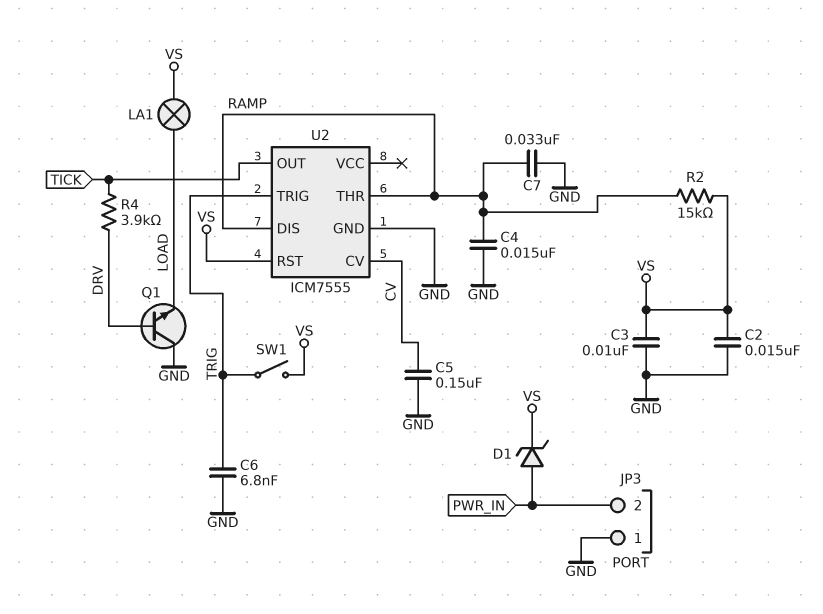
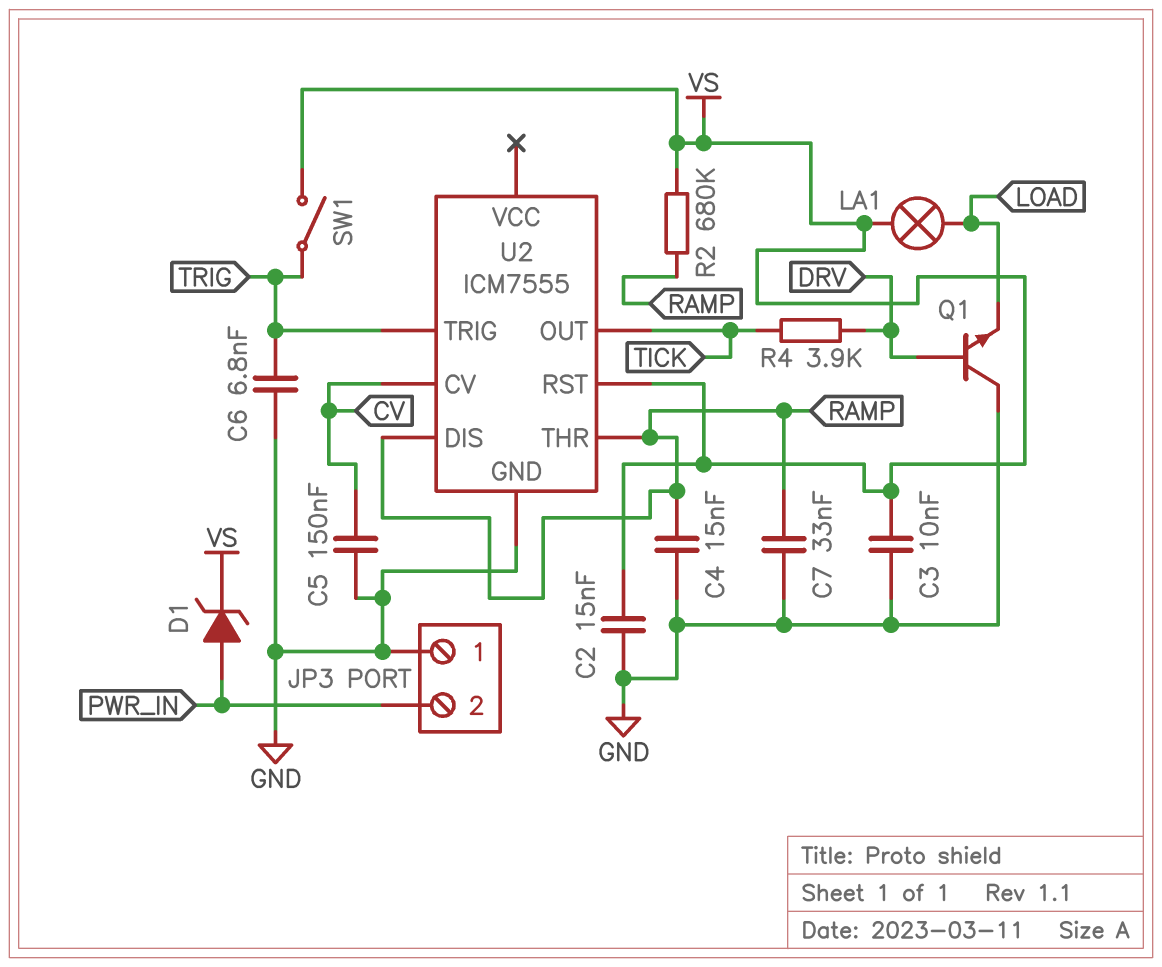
R2: 15k (RAMP, VS) -> 680k (RAMP, VS)

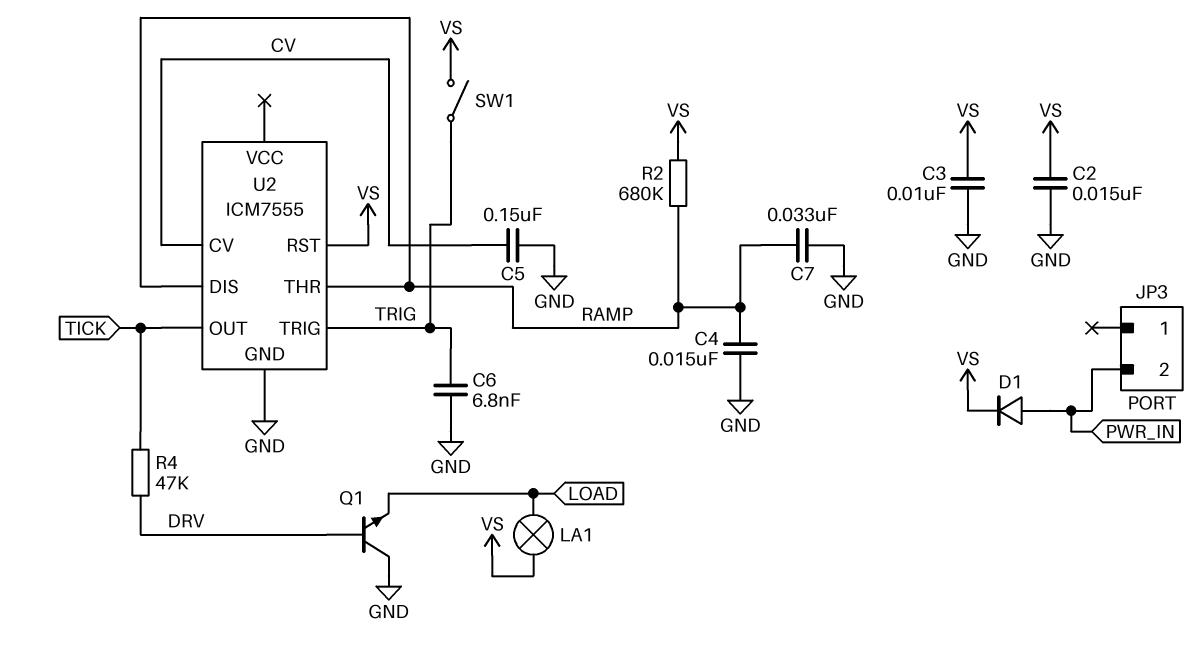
D1: zener (A PWR_IN, K VS) -> diode (A PWR_IN, K VS)
JP3 pin 1: GND -> none
R4: 3.9k (DRV, TICK) -> 47k (DRV, TICK)

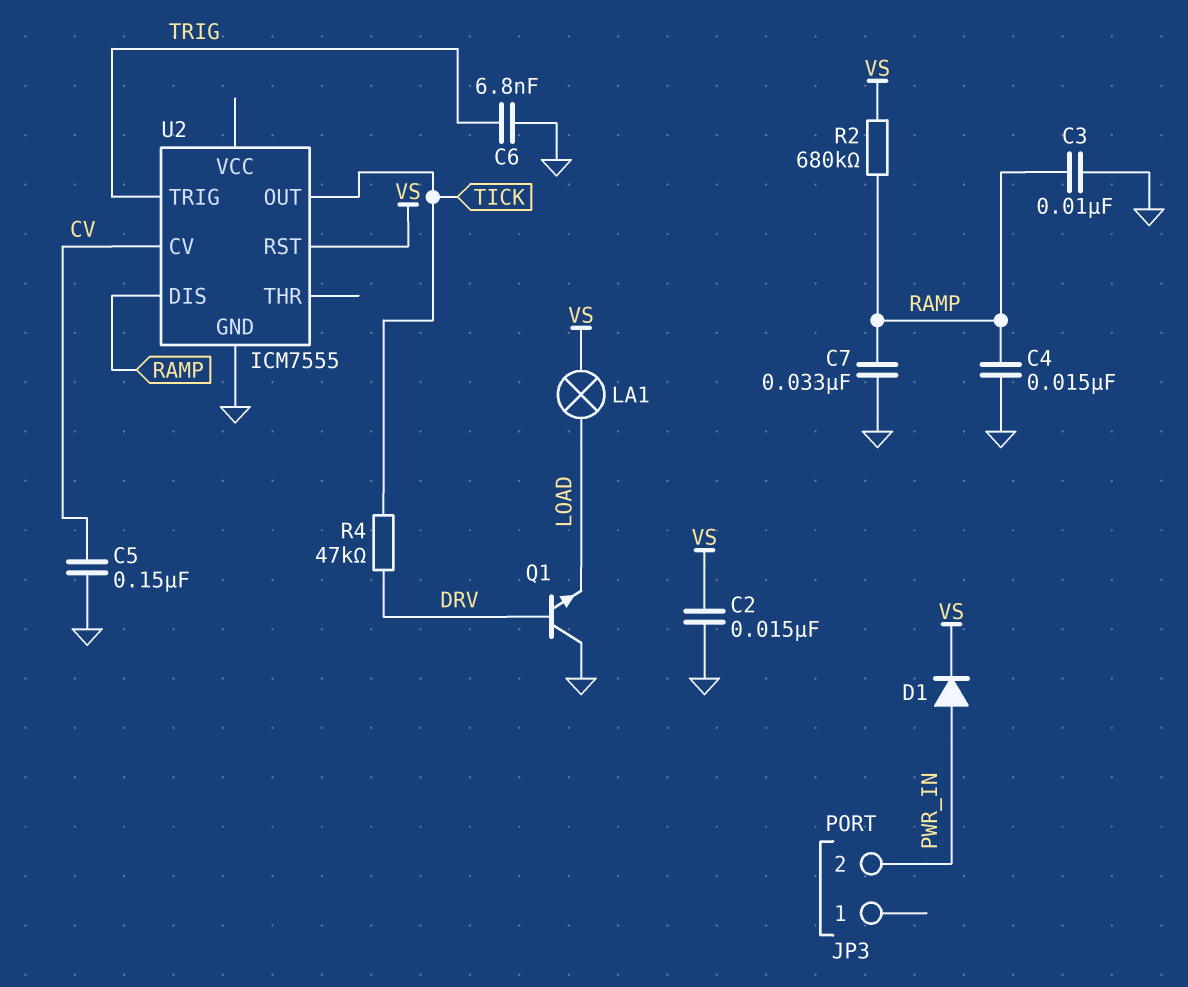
C3: 10nF (GND, VS) -> 10nF (GND, RAMP)
SW1: switch (TRIG, VS) -> none
U2 pin THR: RAMP -> none

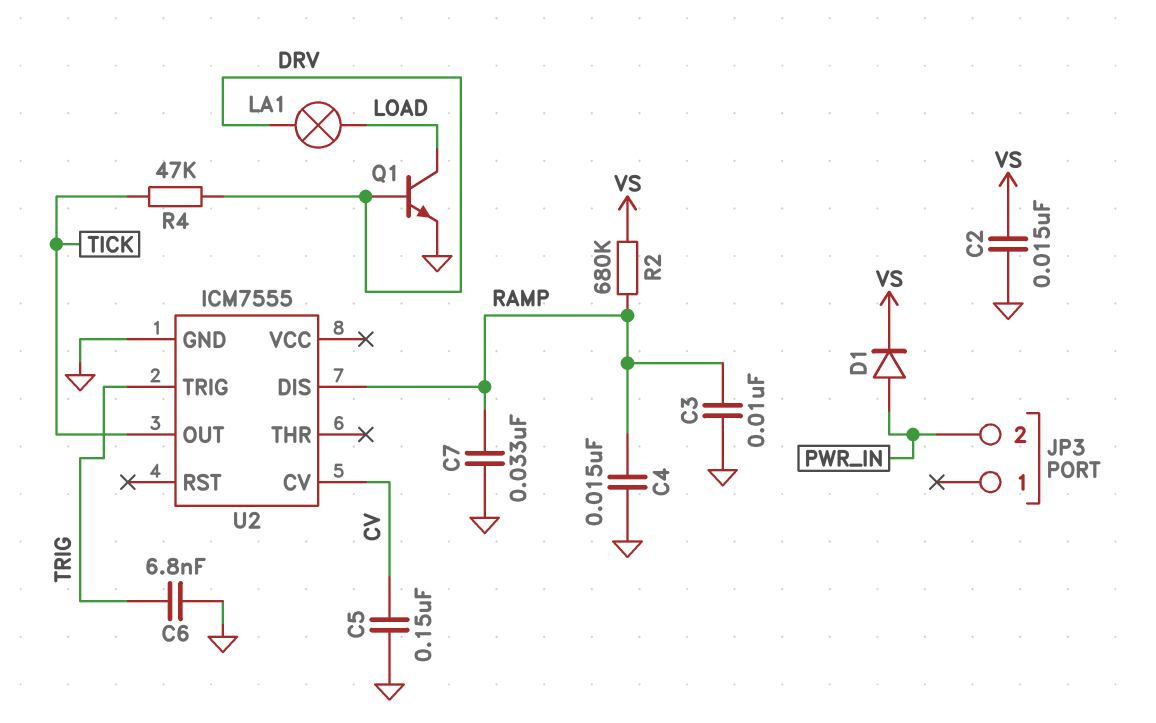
LA1: lamp (LOAD, VS) -> lamp (DRV, LOAD)
Q1: NPN (B DRV, C GND, E LOAD) -> NPN (B DRV, C LOAD, E GND)
U2 pin RST: VS -> none

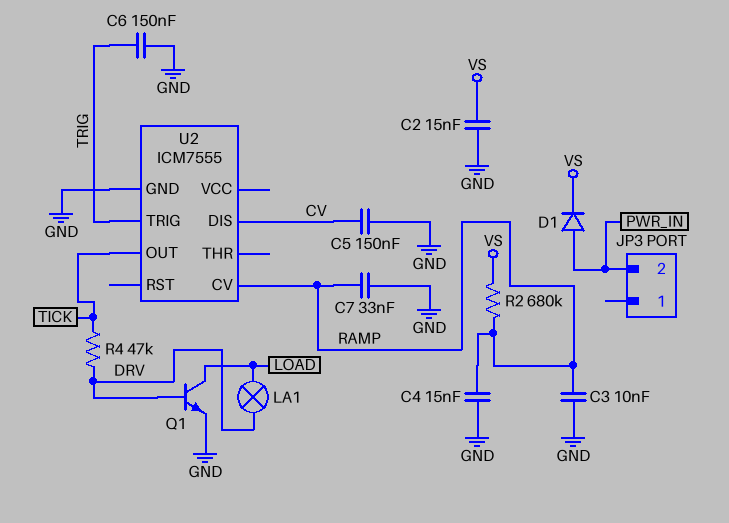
C6: 6.8nF (GND, TRIG) -> 150nF (GND, TRIG)
U2 pin CV: CV -> RAMP
U2 pin DIS: RAMP -> CV

